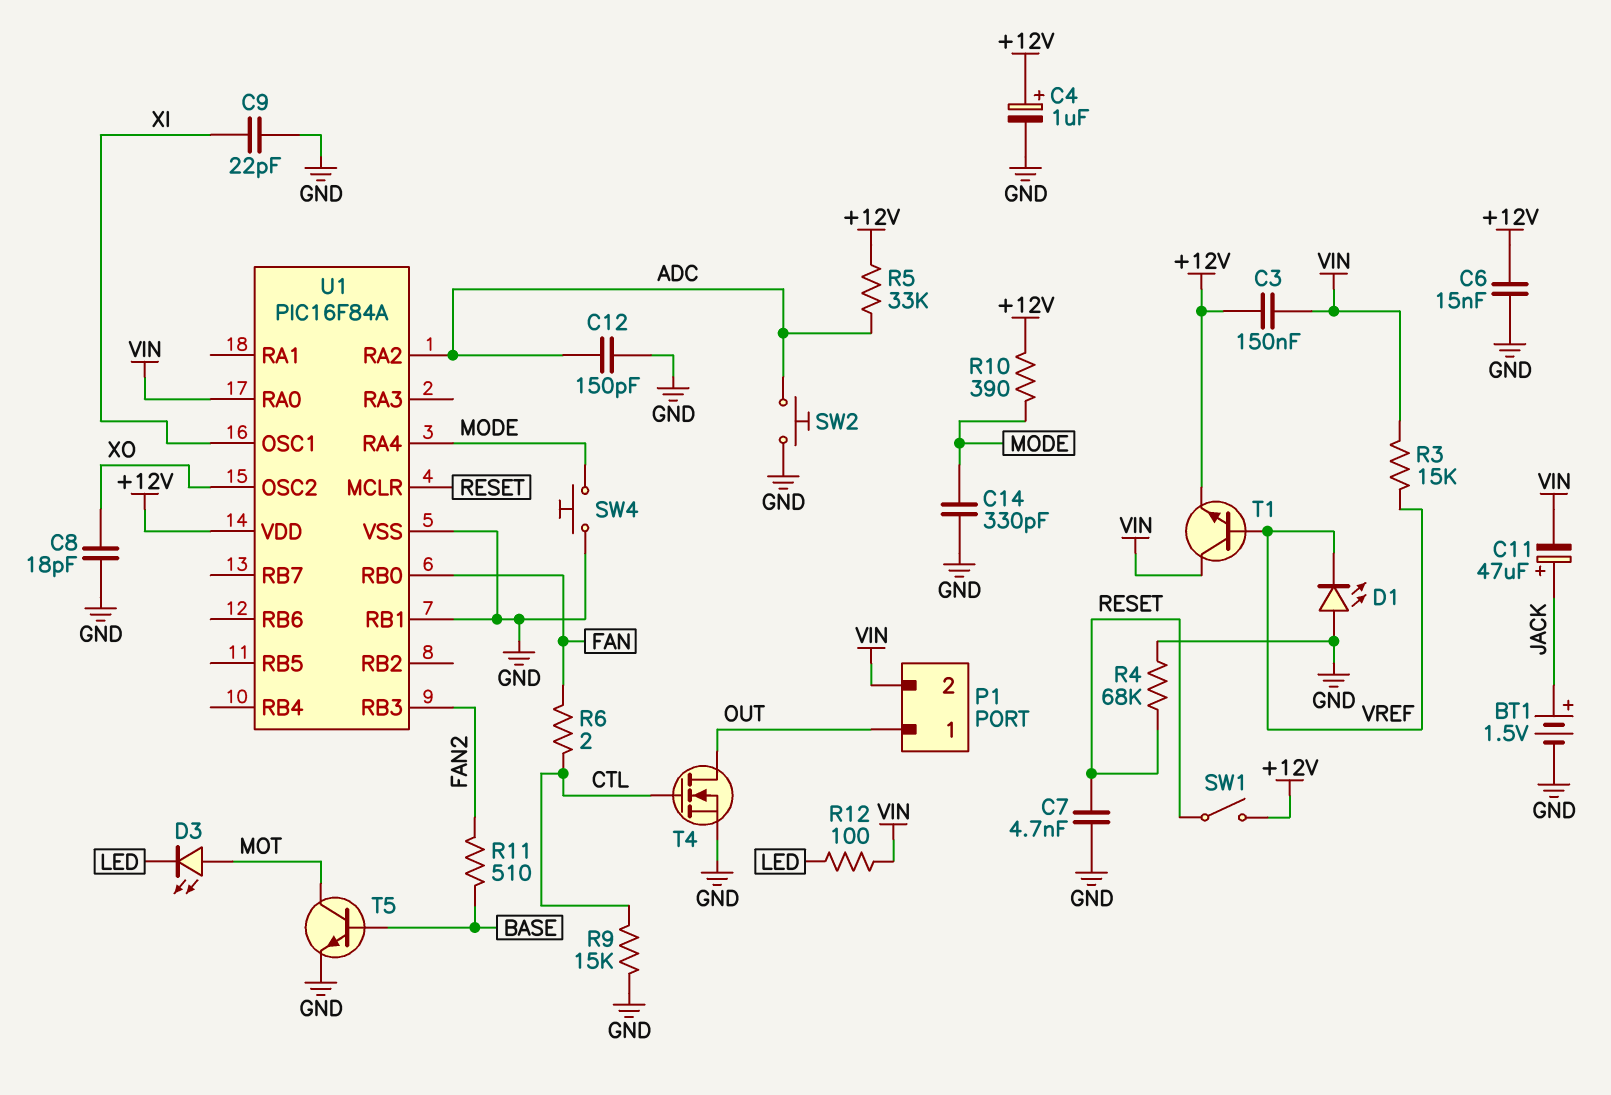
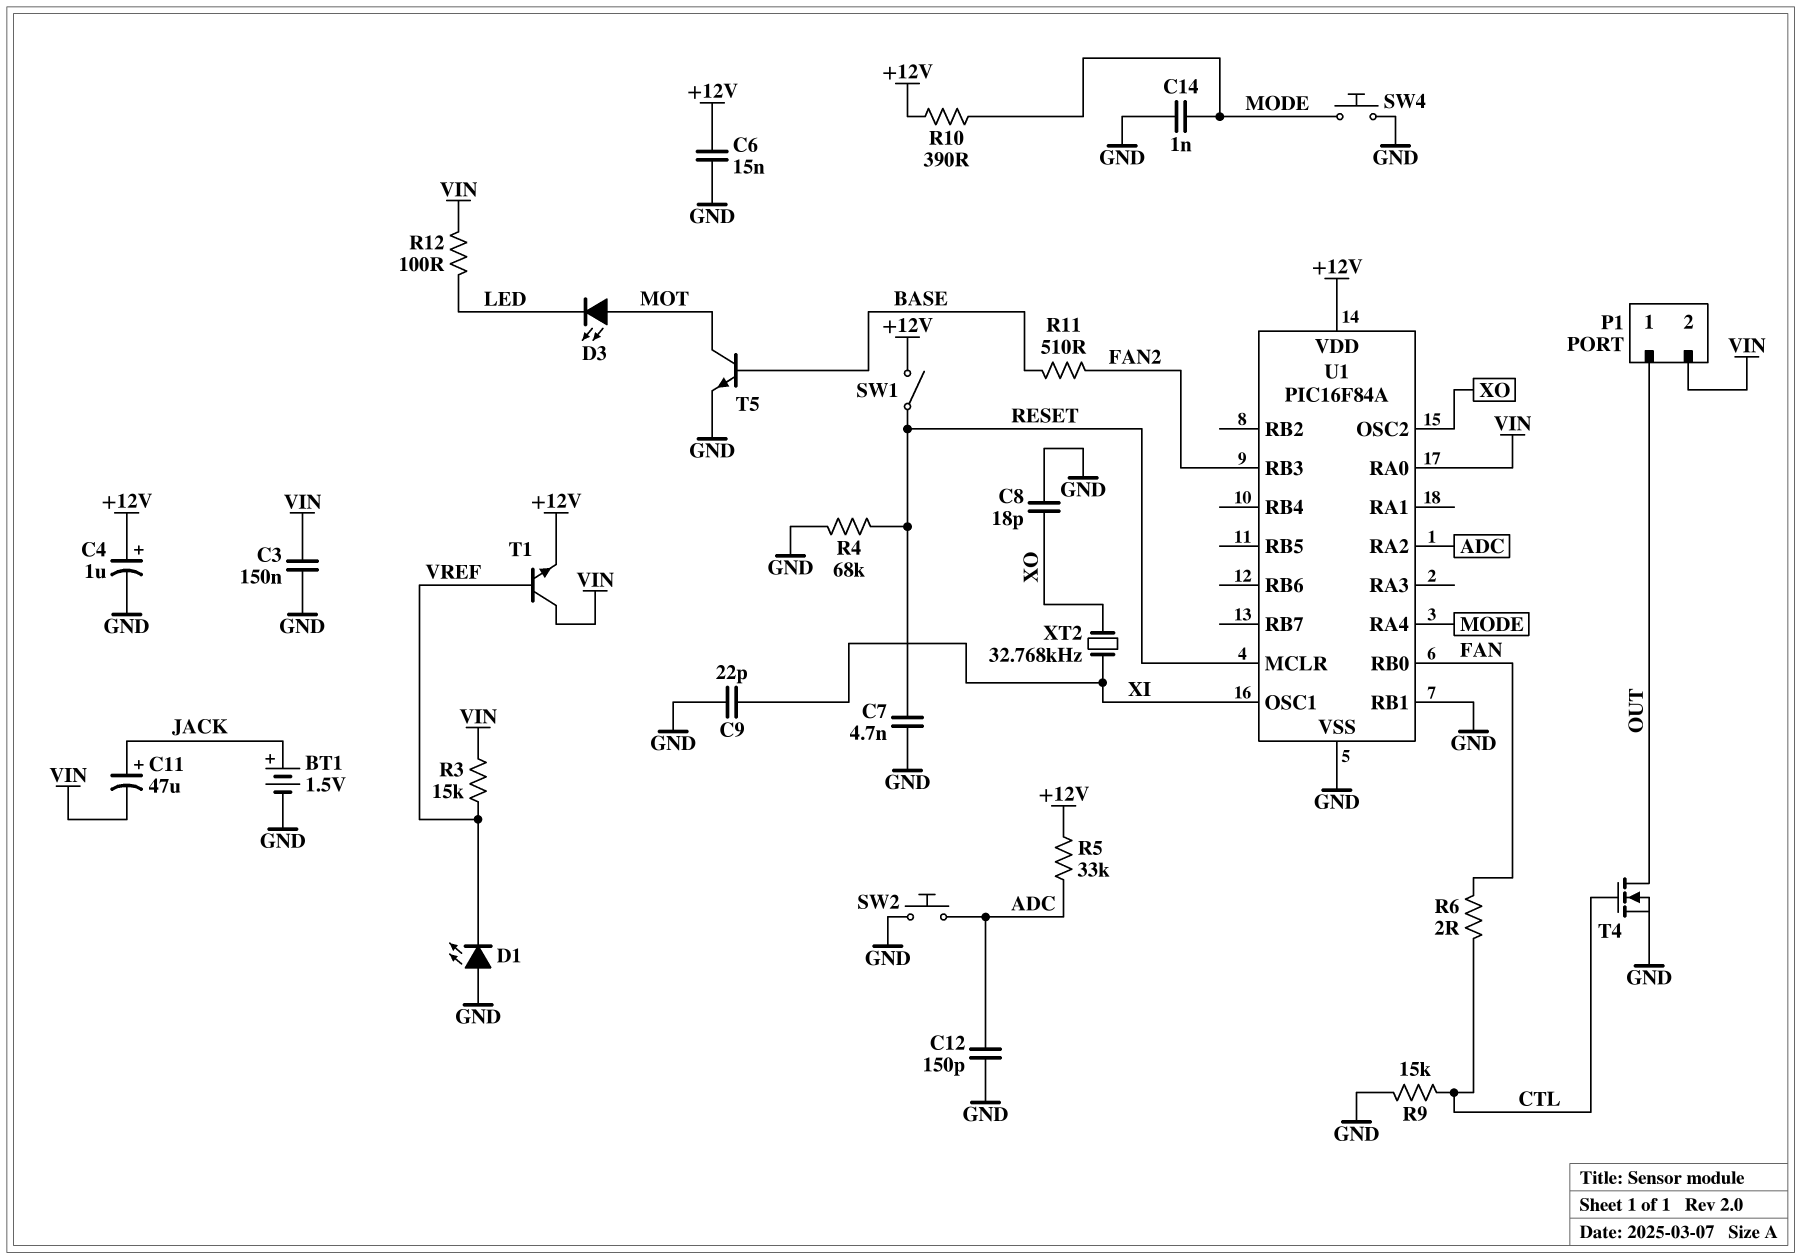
C3: 150nF (+12V, VIN) -> 150nF (GND, VIN)
C14: 330pF (GND, MODE) -> 1nF (GND, MODE)
XT2: none -> 32.768kHz (XI, XO)

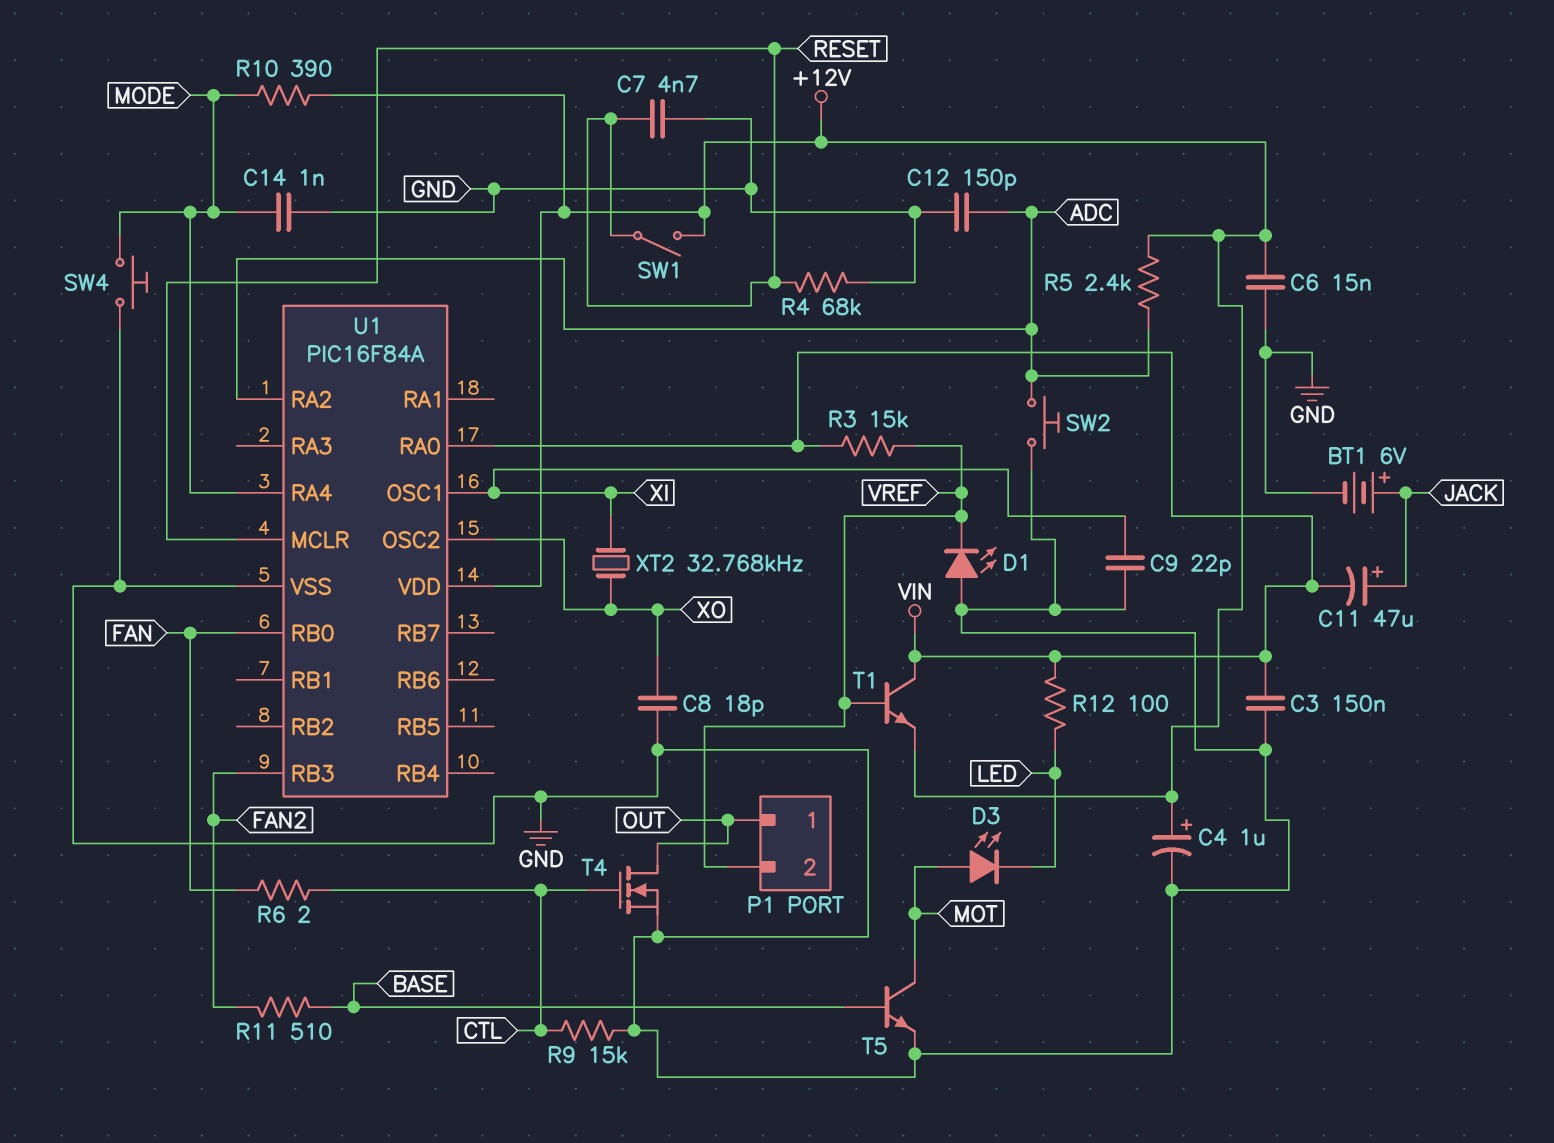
BT1: 1.5V (plus JACK, minus GND) -> 6V (plus JACK, minus GND)
P1 pin 2: VIN -> VREF
R5: 33k (+12V, ADC) -> 2.4k (+12V, ADC)
U1 pin RB1: GND -> none

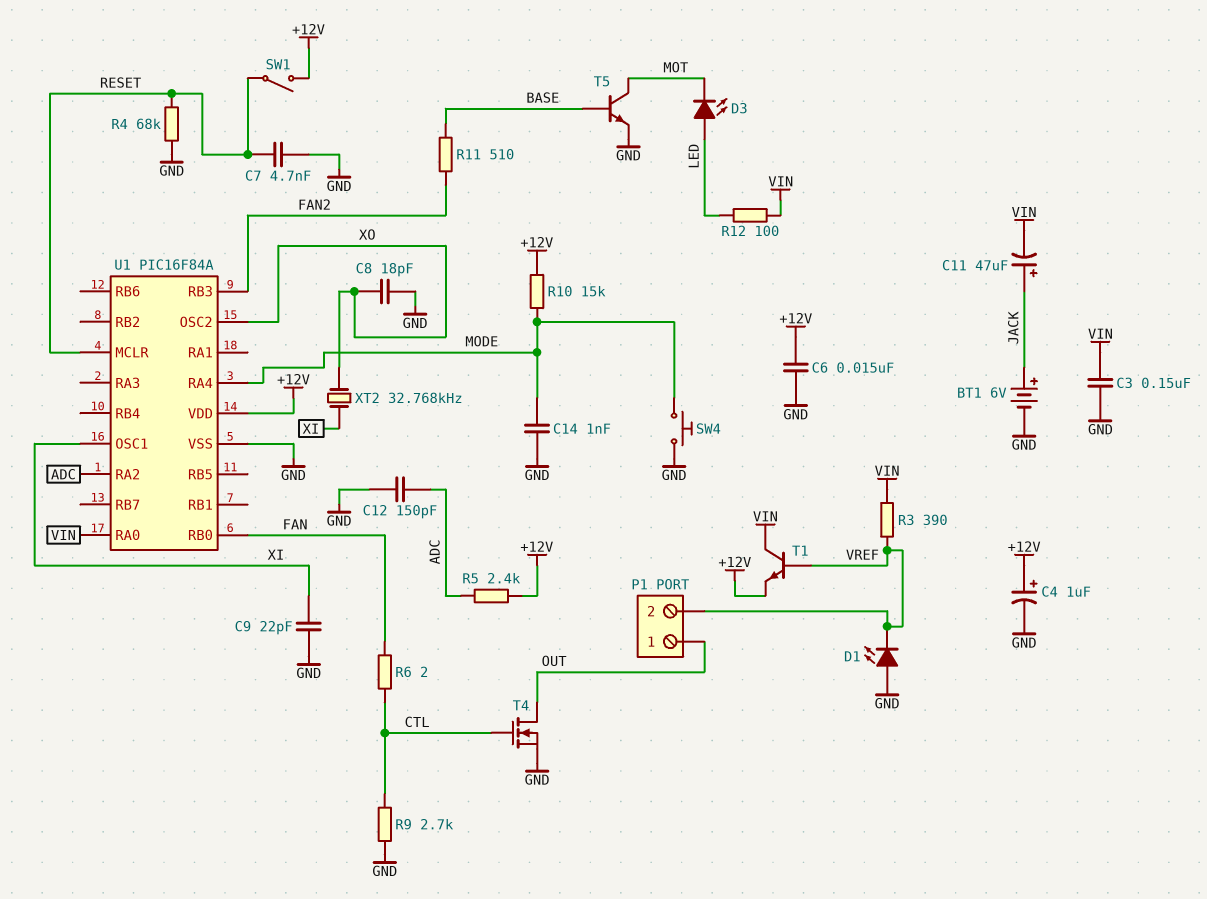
D3: LED (A MOT, K LED) -> LED (A LED, K MOT)
R3: 15k (VIN, VREF) -> 390 (VIN, VREF)
R9: 15k (CTL, GND) -> 2.7k (CTL, GND)
R10: 390 (+12V, MODE) -> 15k (+12V, MODE)
SW2: button (ADC, GND) -> none

